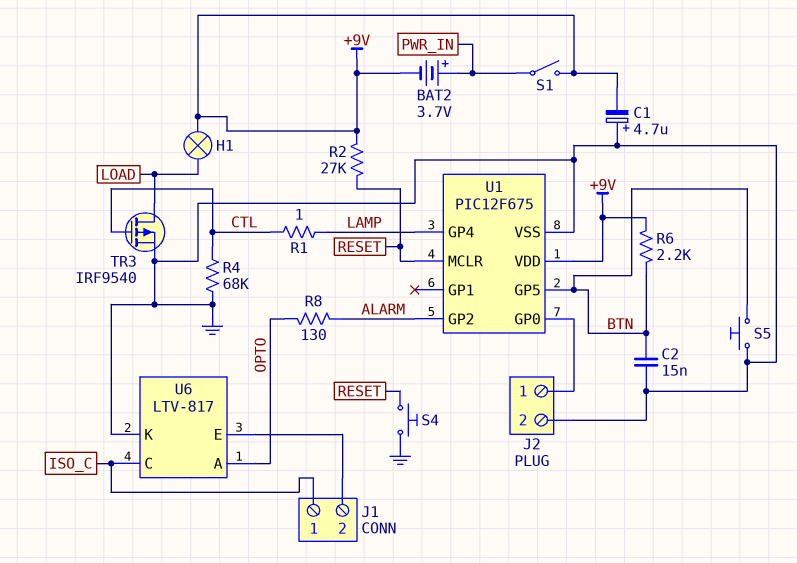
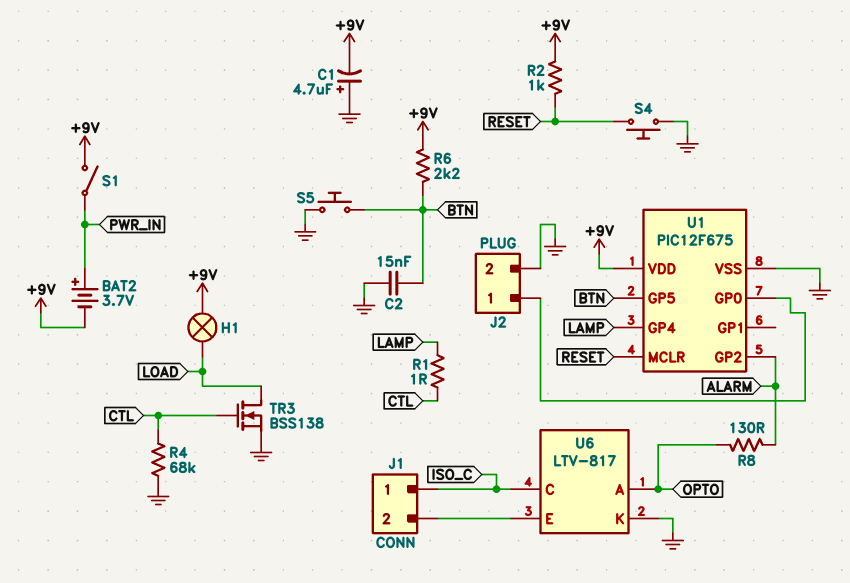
R2: 27k (+9V, RESET) -> 1k (+9V, RESET)
TR3: PMOS IRF9540 (G CTL, D LOAD, S GND) -> NMOS BSS138 (G CTL, D LOAD, S GND)

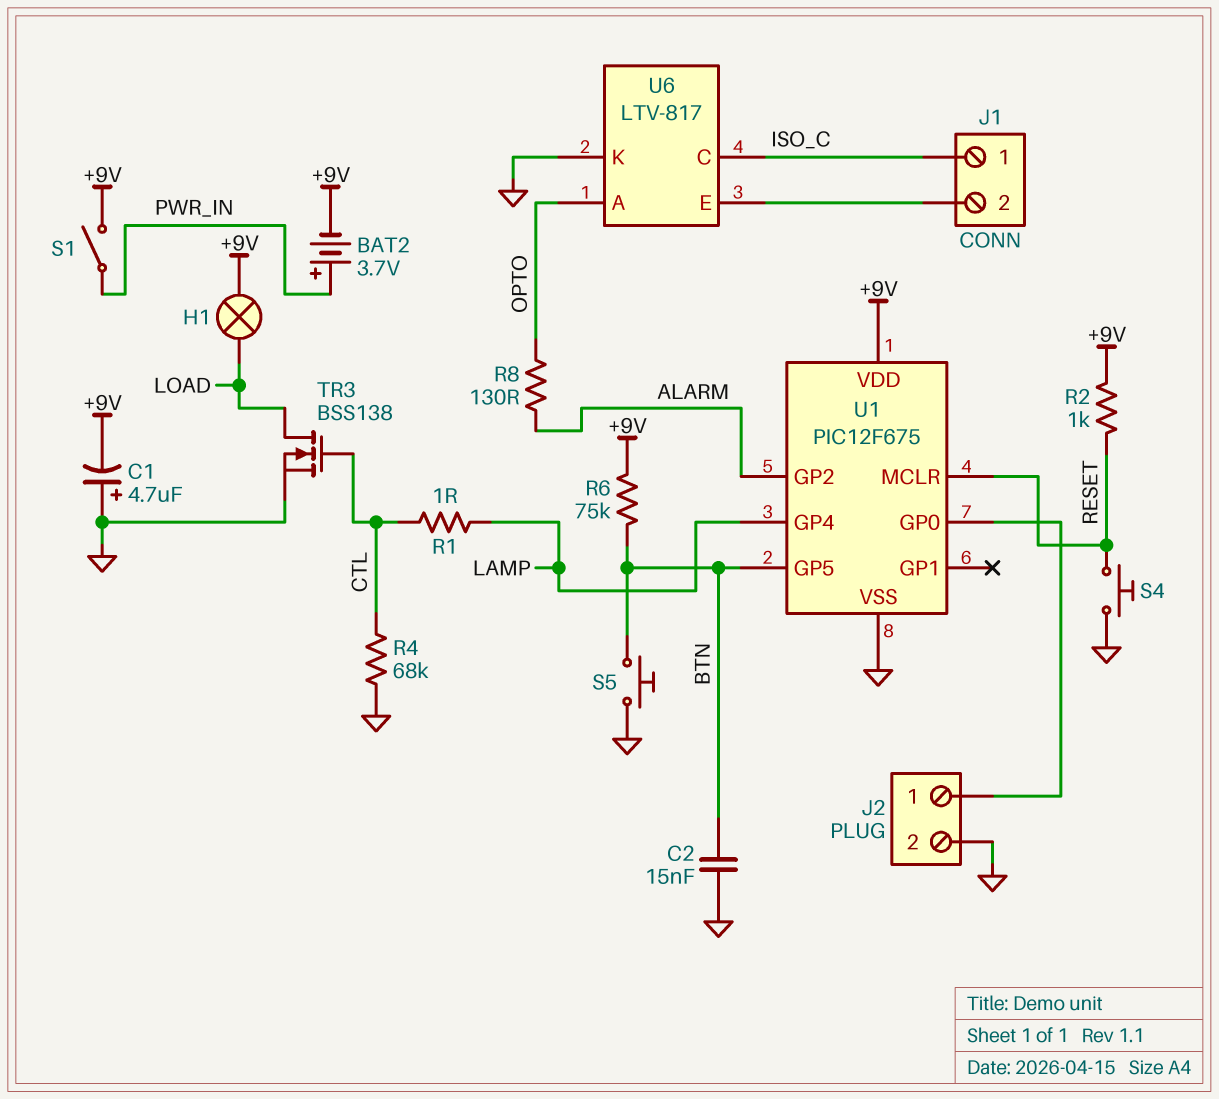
R6: 2.2k (+9V, BTN) -> 75k (+9V, BTN)

